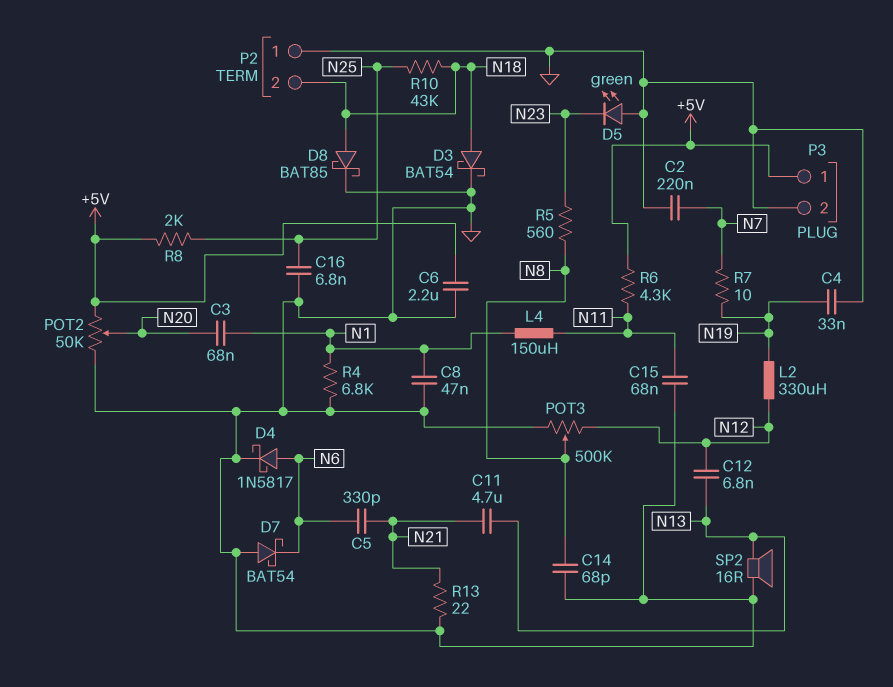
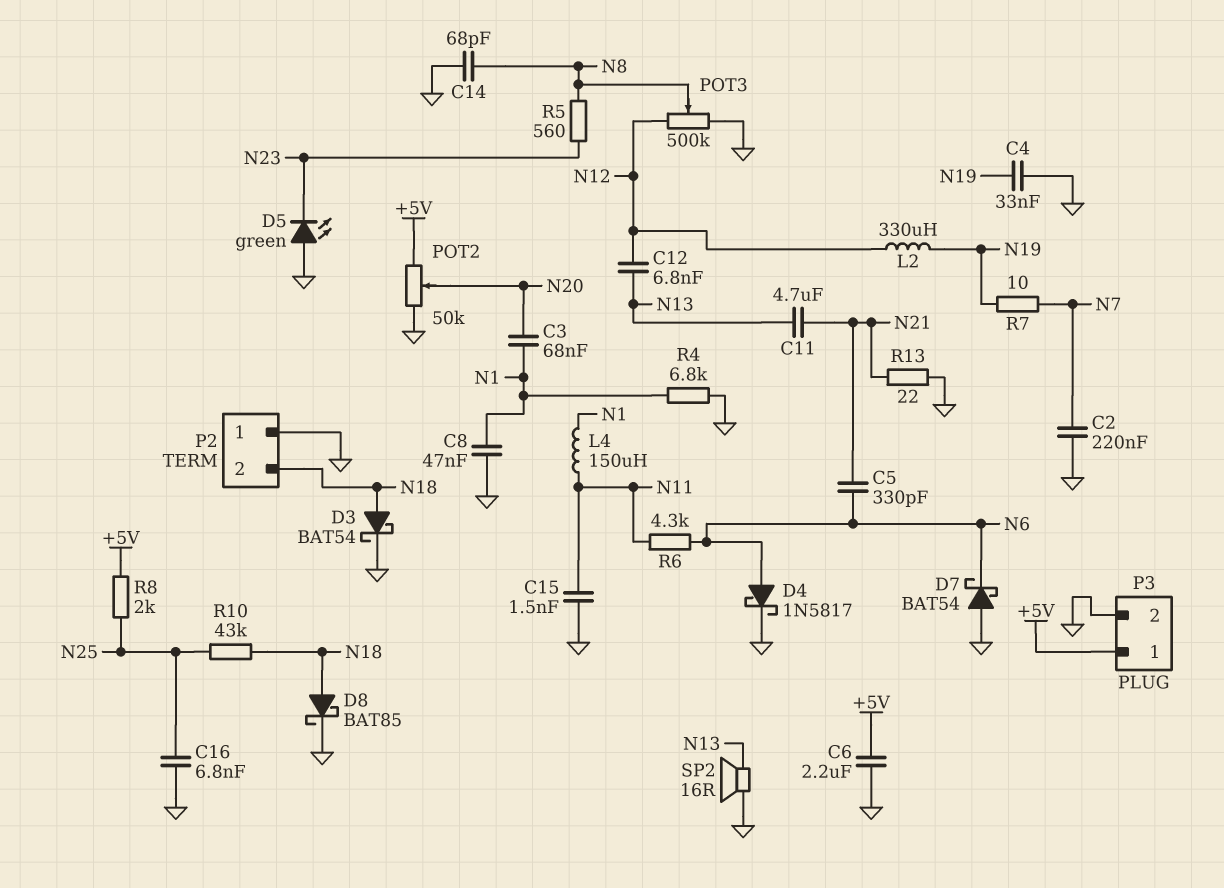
C15: 68nF (GND, N11) -> 1.5nF (GND, N11)
R6: 4.3k (+5V, N11) -> 4.3k (N6, N11)

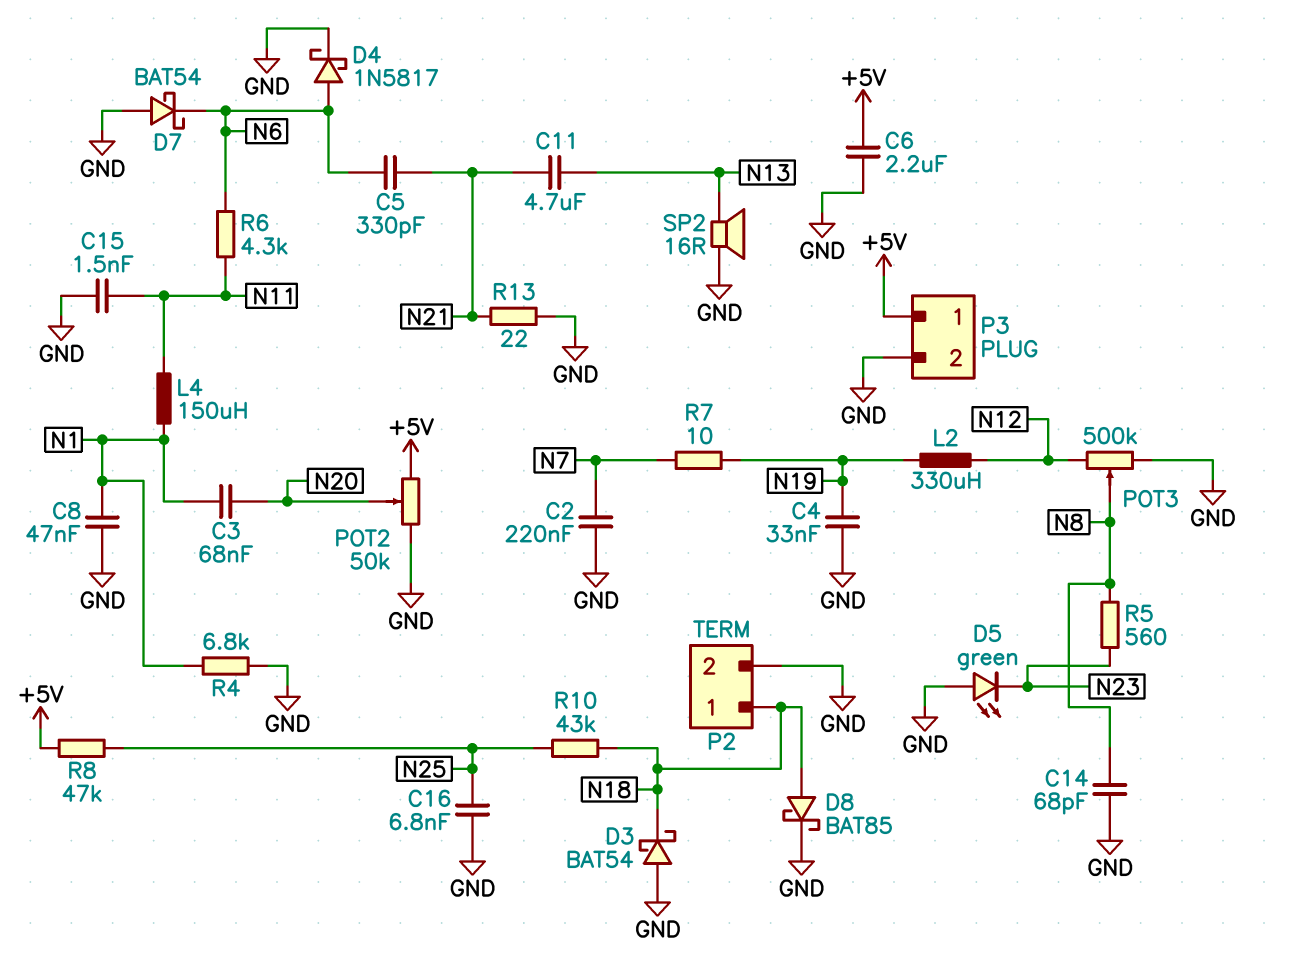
C12: 6.8nF (N12, N13) -> none
D3: schottky BAT54 (A N18, K GND) -> schottky BAT54 (A GND, K N18)
P2 pin 1: GND -> N18
P2 pin 2: N18 -> GND
R8: 2k (+5V, N25) -> 47k (+5V, N25)

